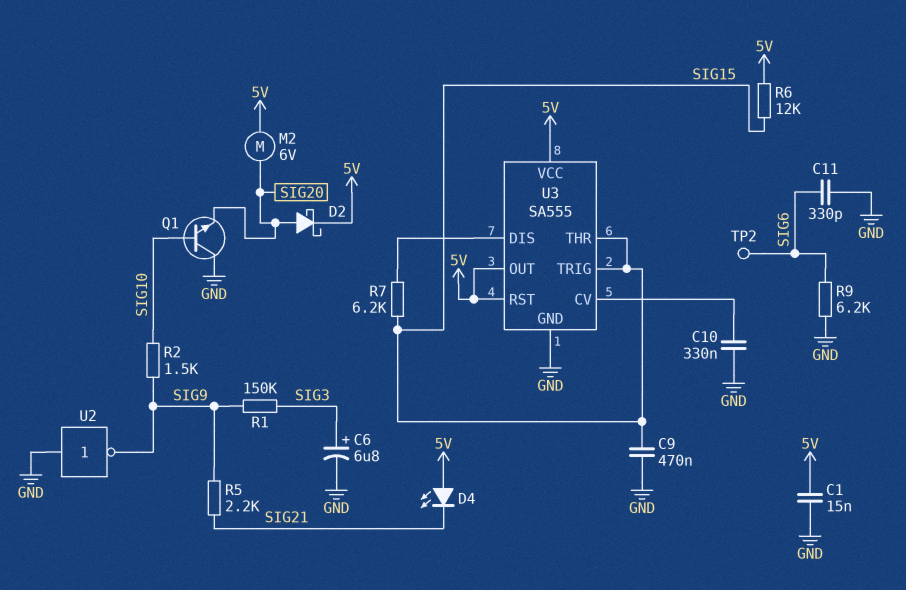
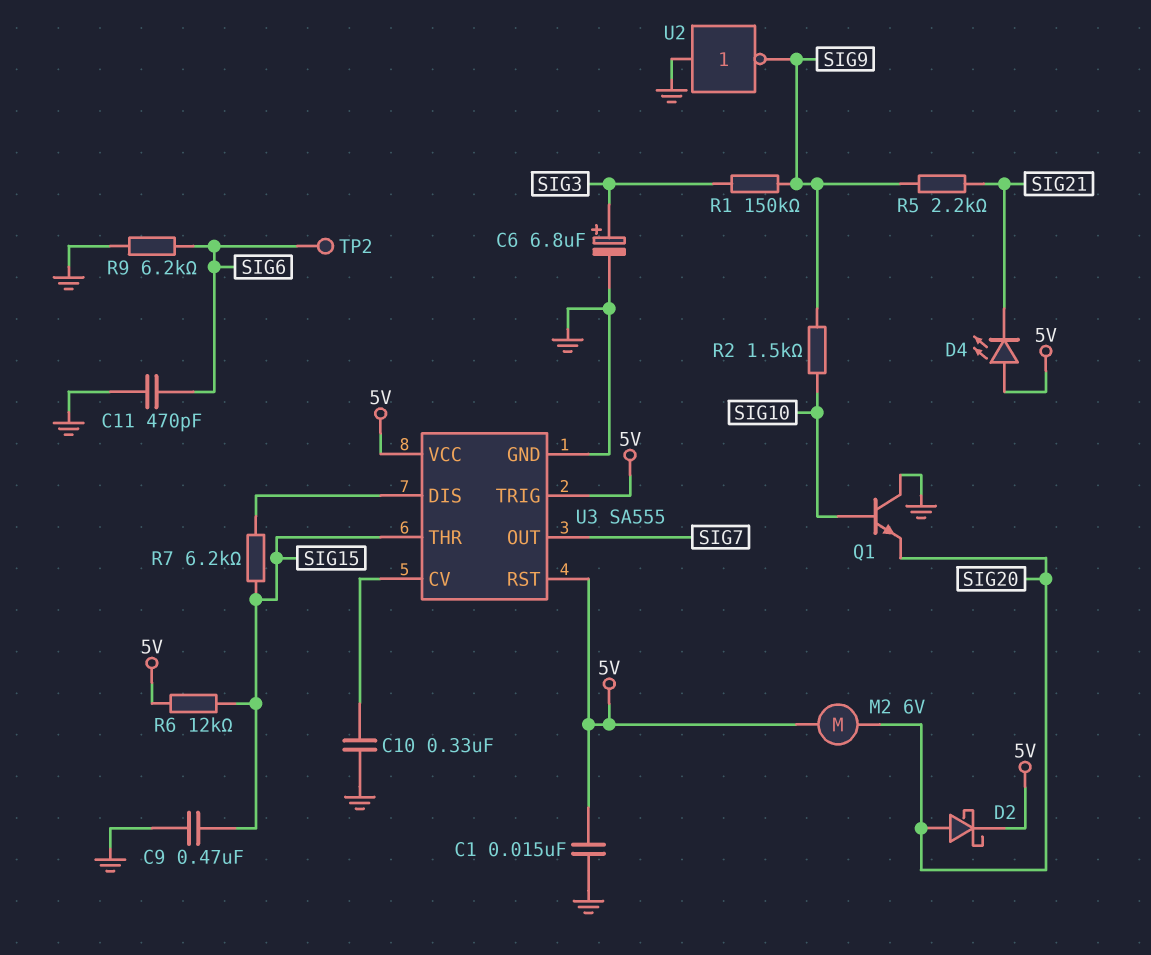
C11: 330pF (GND, SIG6) -> 470pF (GND, SIG6)
U3 pin OUT: 5V -> SIG7
U3 pin TRIG: SIG15 -> 5V

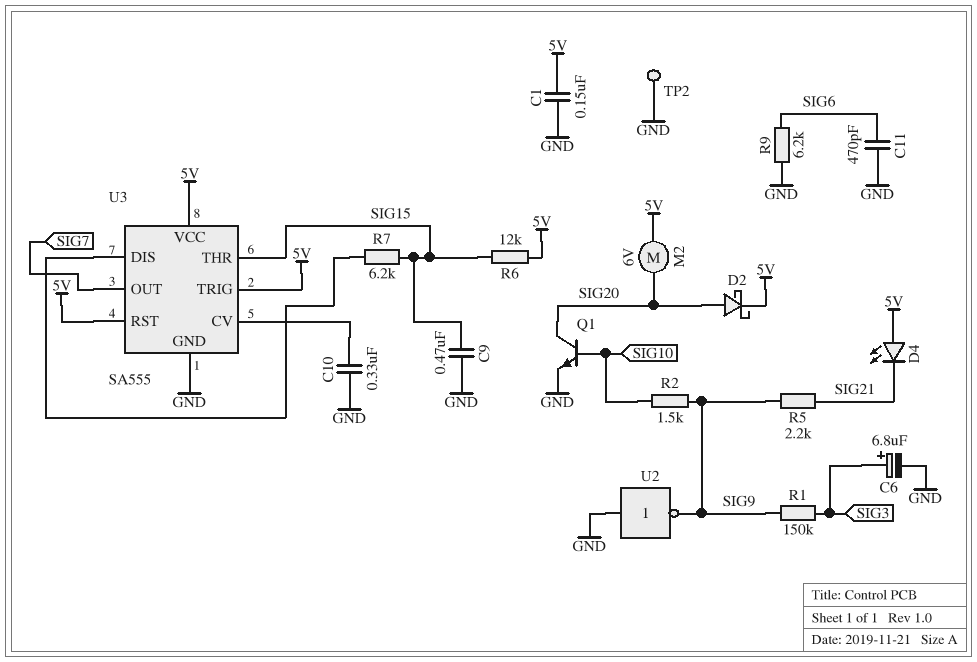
C1: 15nF (5V, GND) -> 150nF (5V, GND)
Q1: NPN (B SIG10, C GND, E SIG20) -> NPN (B SIG10, C SIG20, E GND)
TP2: test point (SIG6) -> test point (GND)

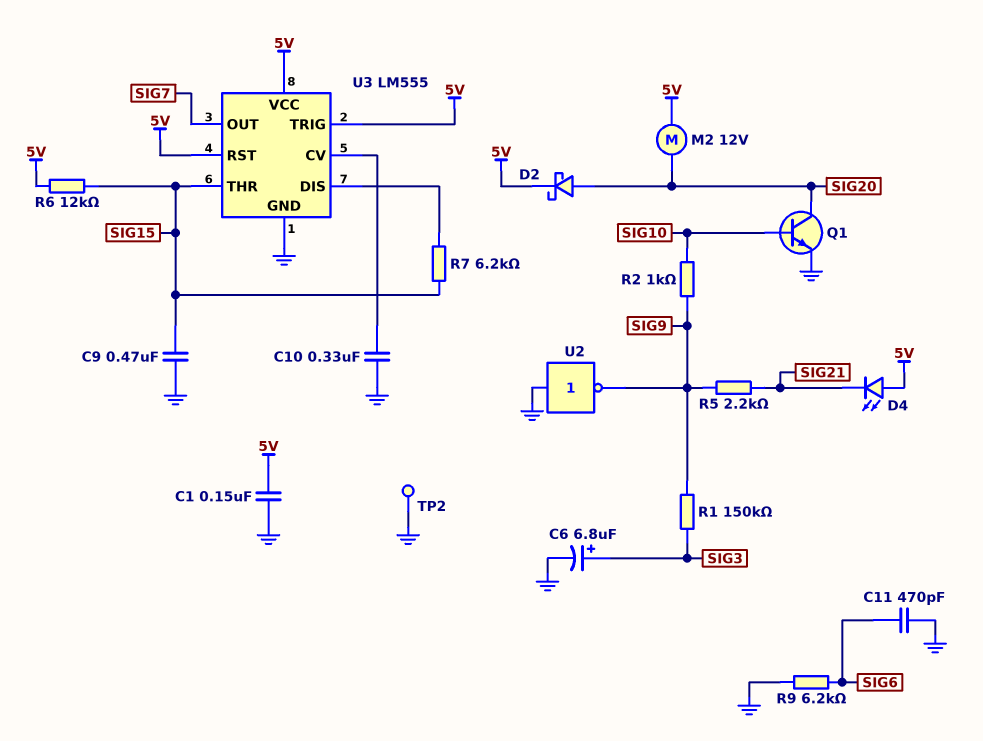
M2: motor 6V (5V, SIG20) -> motor 12V (5V, SIG20)
R2: 1.5k (SIG9, SIG10) -> 1k (SIG9, SIG10)
U3: SA555 -> LM555

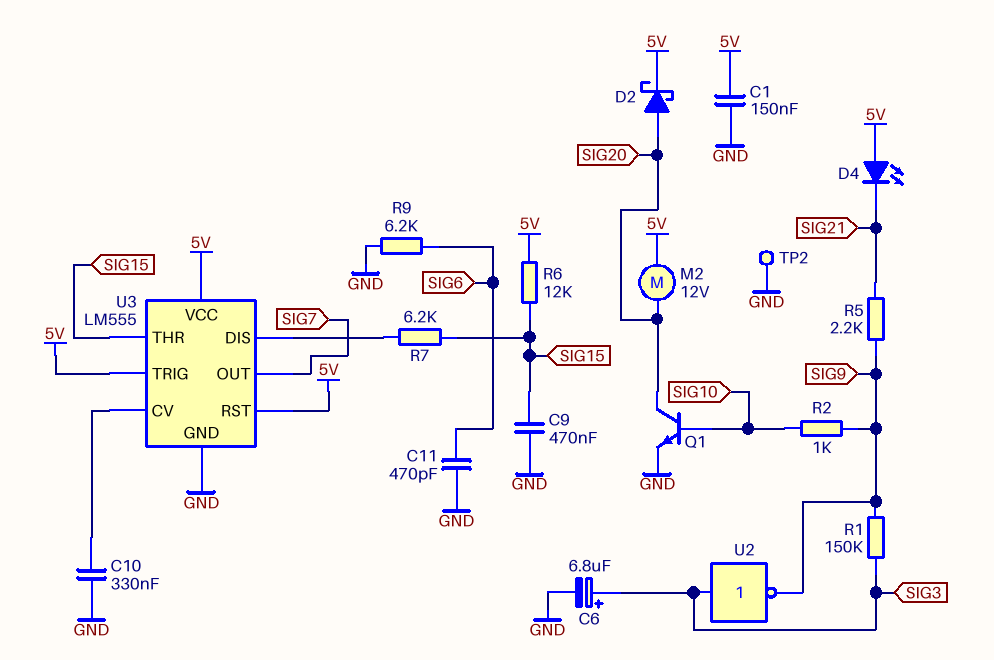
U2: NOT (in GND, out SIG9) -> NOT (in SIG3, out SIG9)

